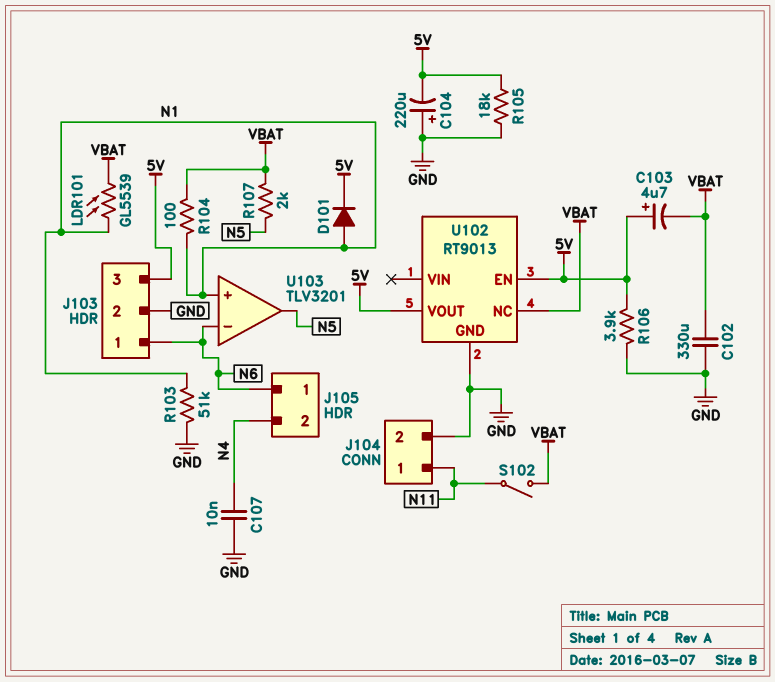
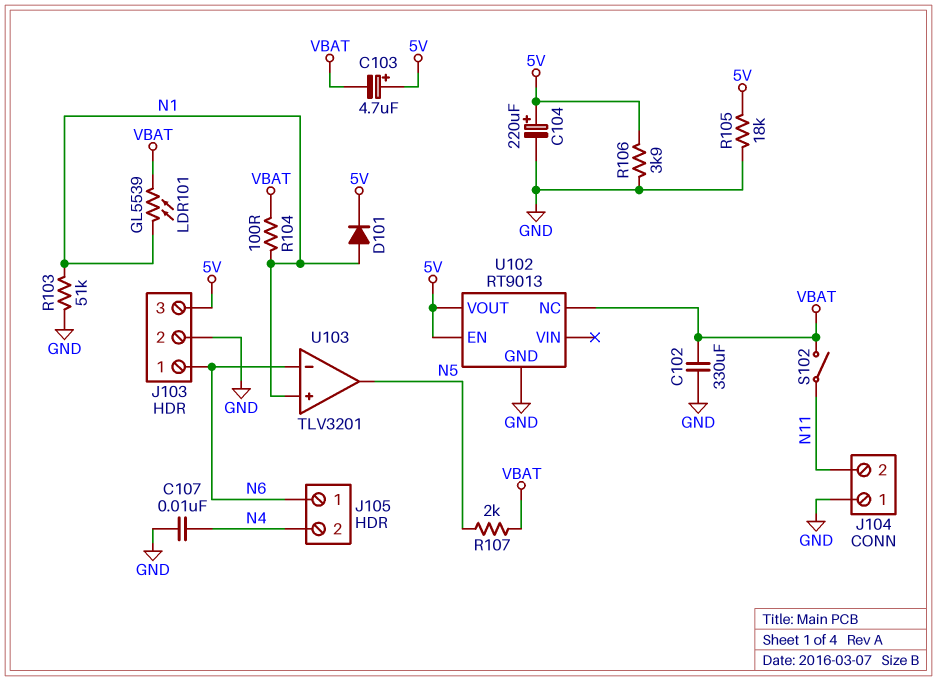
C104: 220uF (plus GND, minus 5V) -> 220uF (plus 5V, minus GND)
J104 pin 1: N11 -> GND
J104 pin 2: GND -> N11

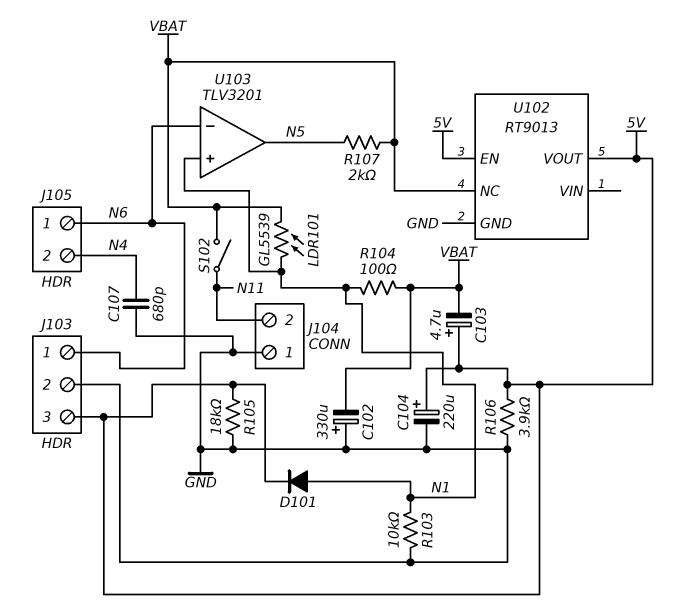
C102: 330uF (GND, VBAT) -> 330uF (plus GND, minus VBAT)
C107: 10nF (GND, N4) -> 680pF (GND, N4)
R103: 51k (GND, N1) -> 10k (GND, N1)

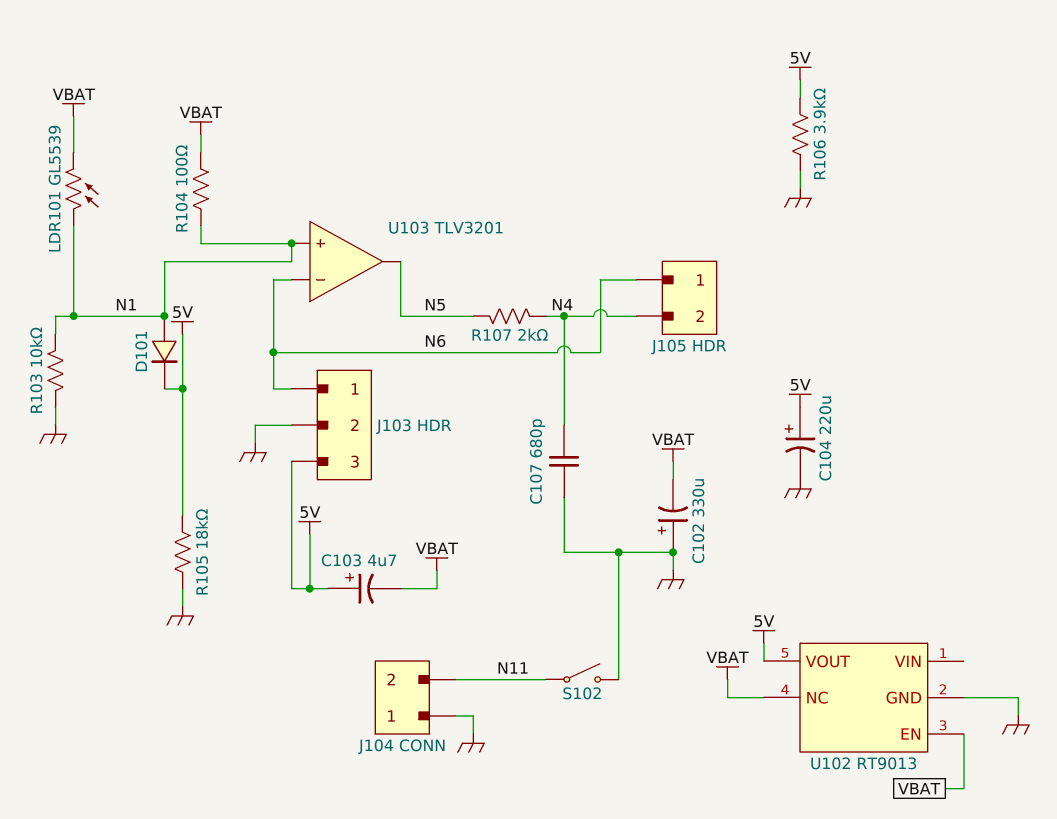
R107: 2k (N5, VBAT) -> 2k (N4, N5)
S102: switch (N11, VBAT) -> switch (GND, N11)
U102 pin EN: 5V -> VBAT

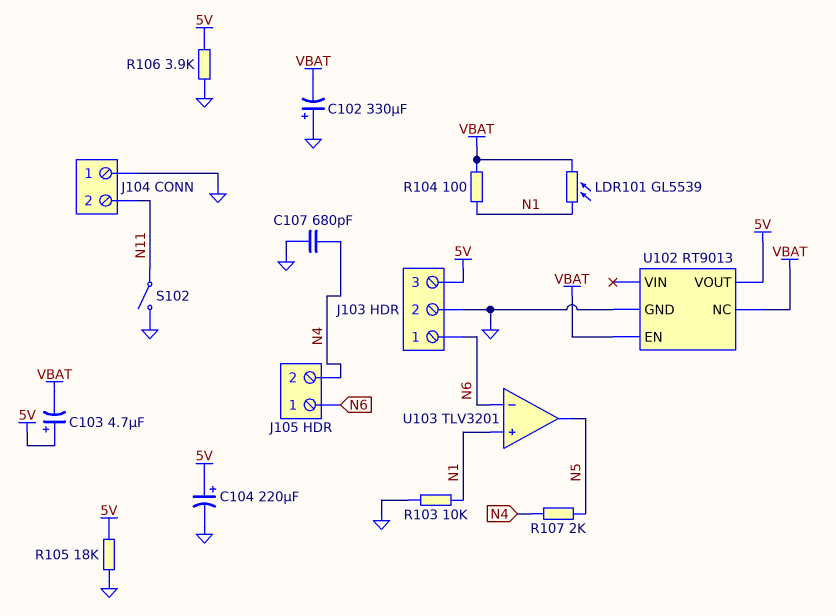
D101: diode (A N1, K 5V) -> none

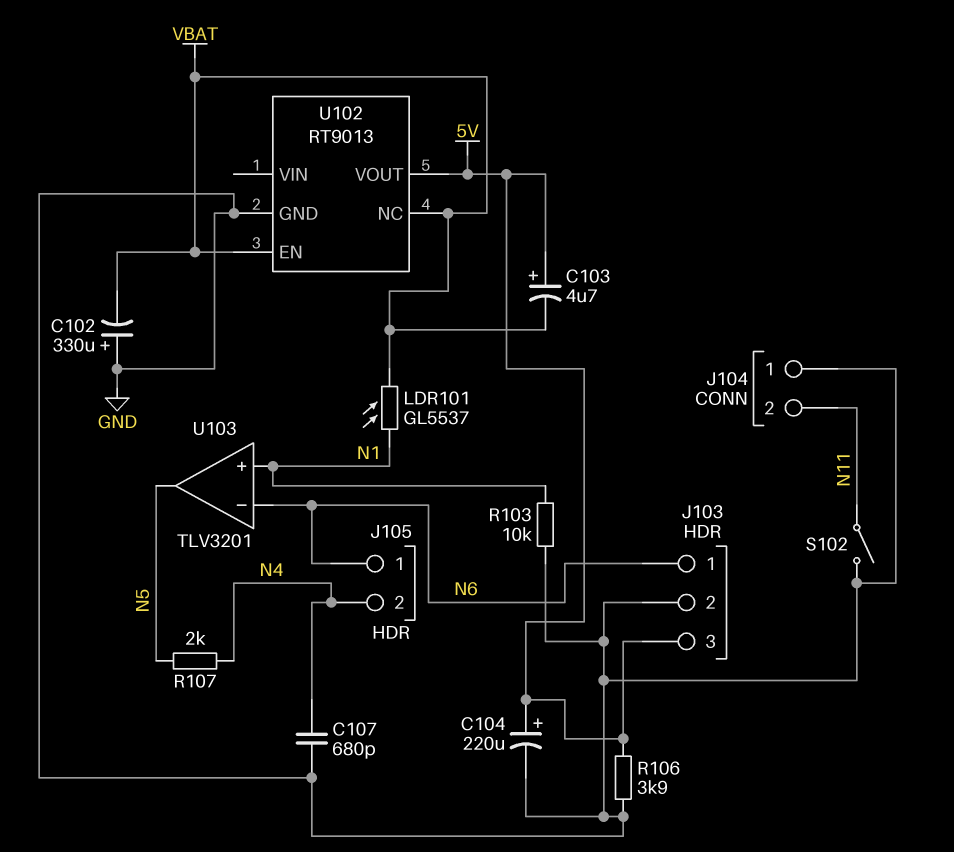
LDR101: GL5539 (N1, VBAT) -> GL5537 (N1, VBAT)
R104: 100 (N1, VBAT) -> none
R105: 18k (5V, GND) -> none

